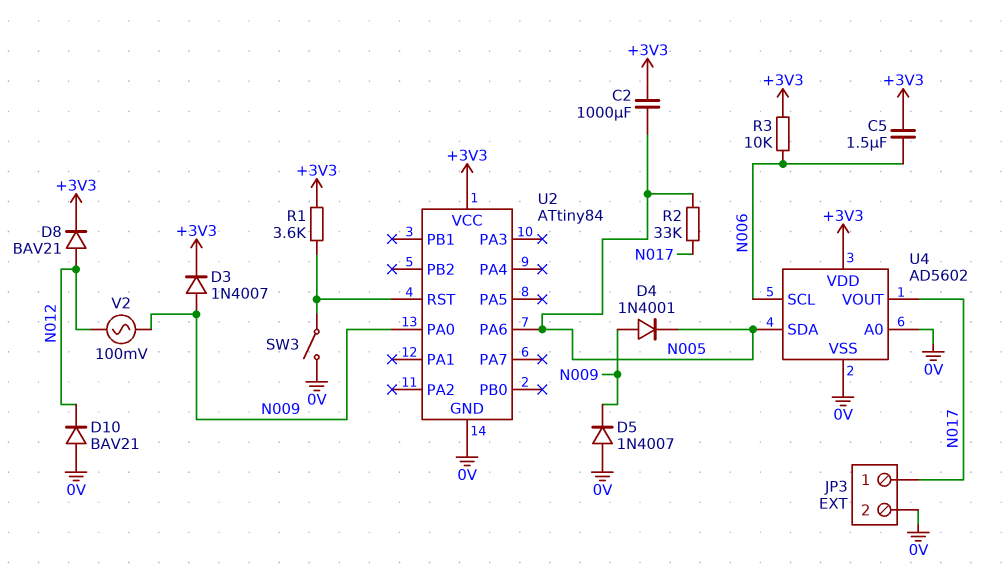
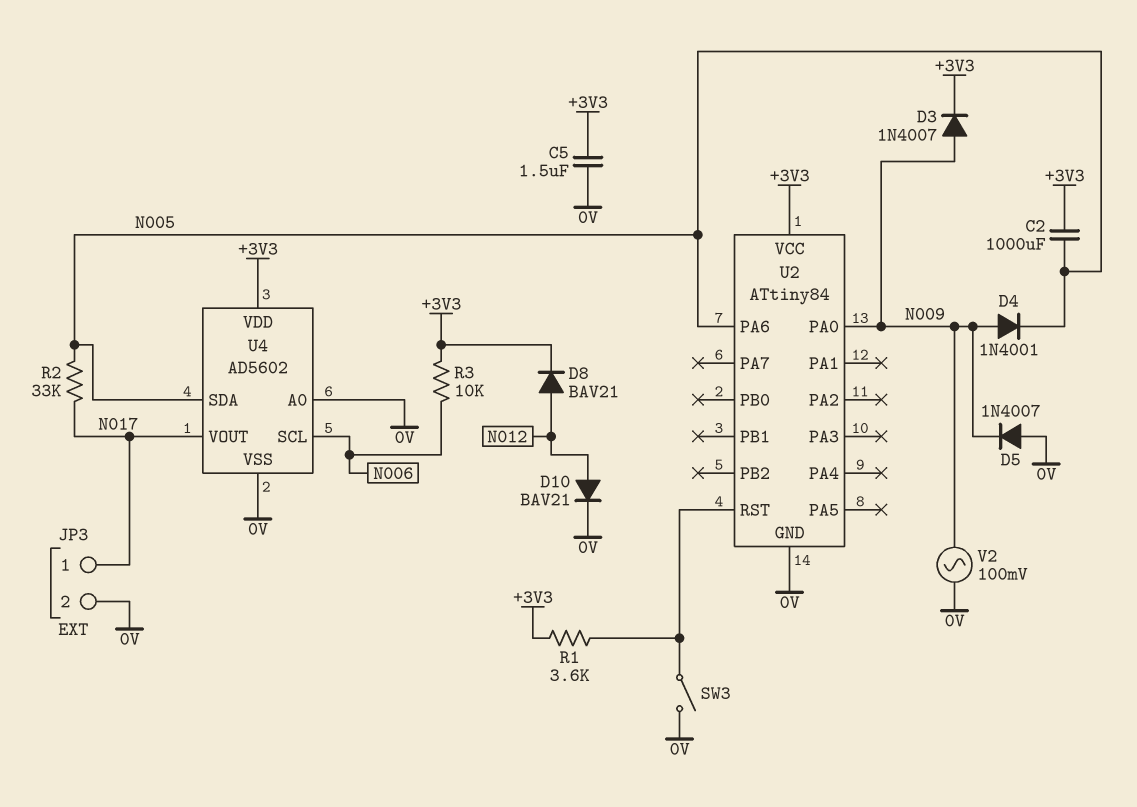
C5: 1.5uF (+3V3, N006) -> 1.5uF (+3V3, 0V)
D10: diode BAV21 (A 0V, K N012) -> diode BAV21 (A N012, K 0V)
V2: AC 100mV (N009, N012) -> AC 100mV (0V, N009)

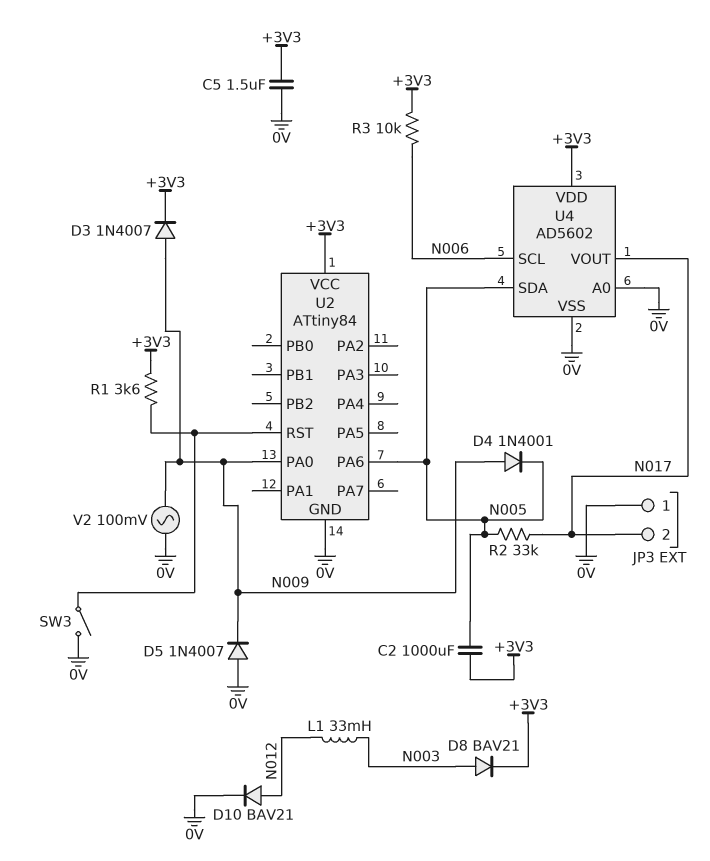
D8: diode BAV21 (A N012, K +3V3) -> diode BAV21 (A N003, K +3V3)
JP3 pin 1: N017 -> 0V
JP3 pin 2: 0V -> N017
L1: none -> 33mH (N003, N012)

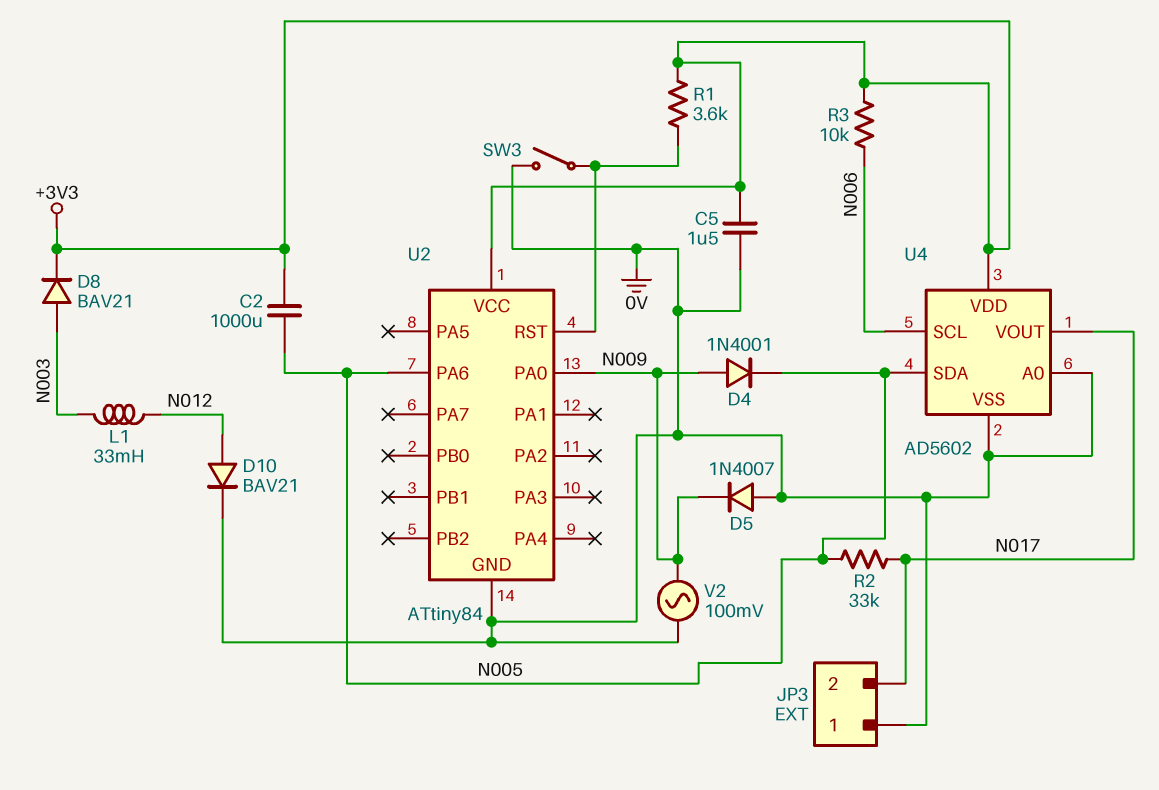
D3: diode 1N4007 (A N009, K +3V3) -> none

